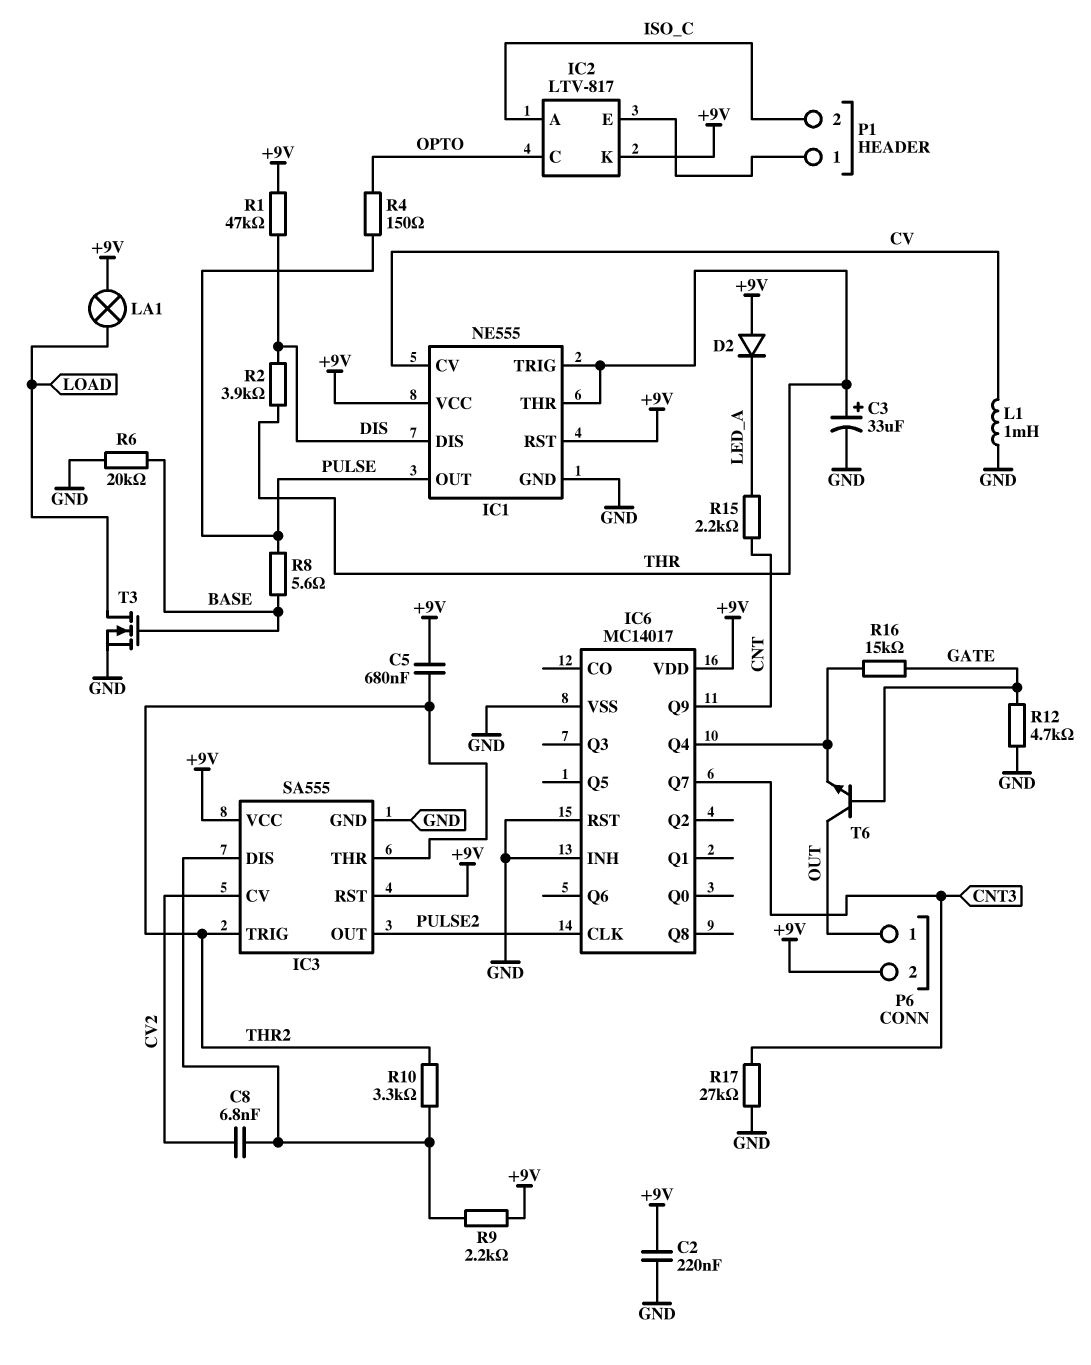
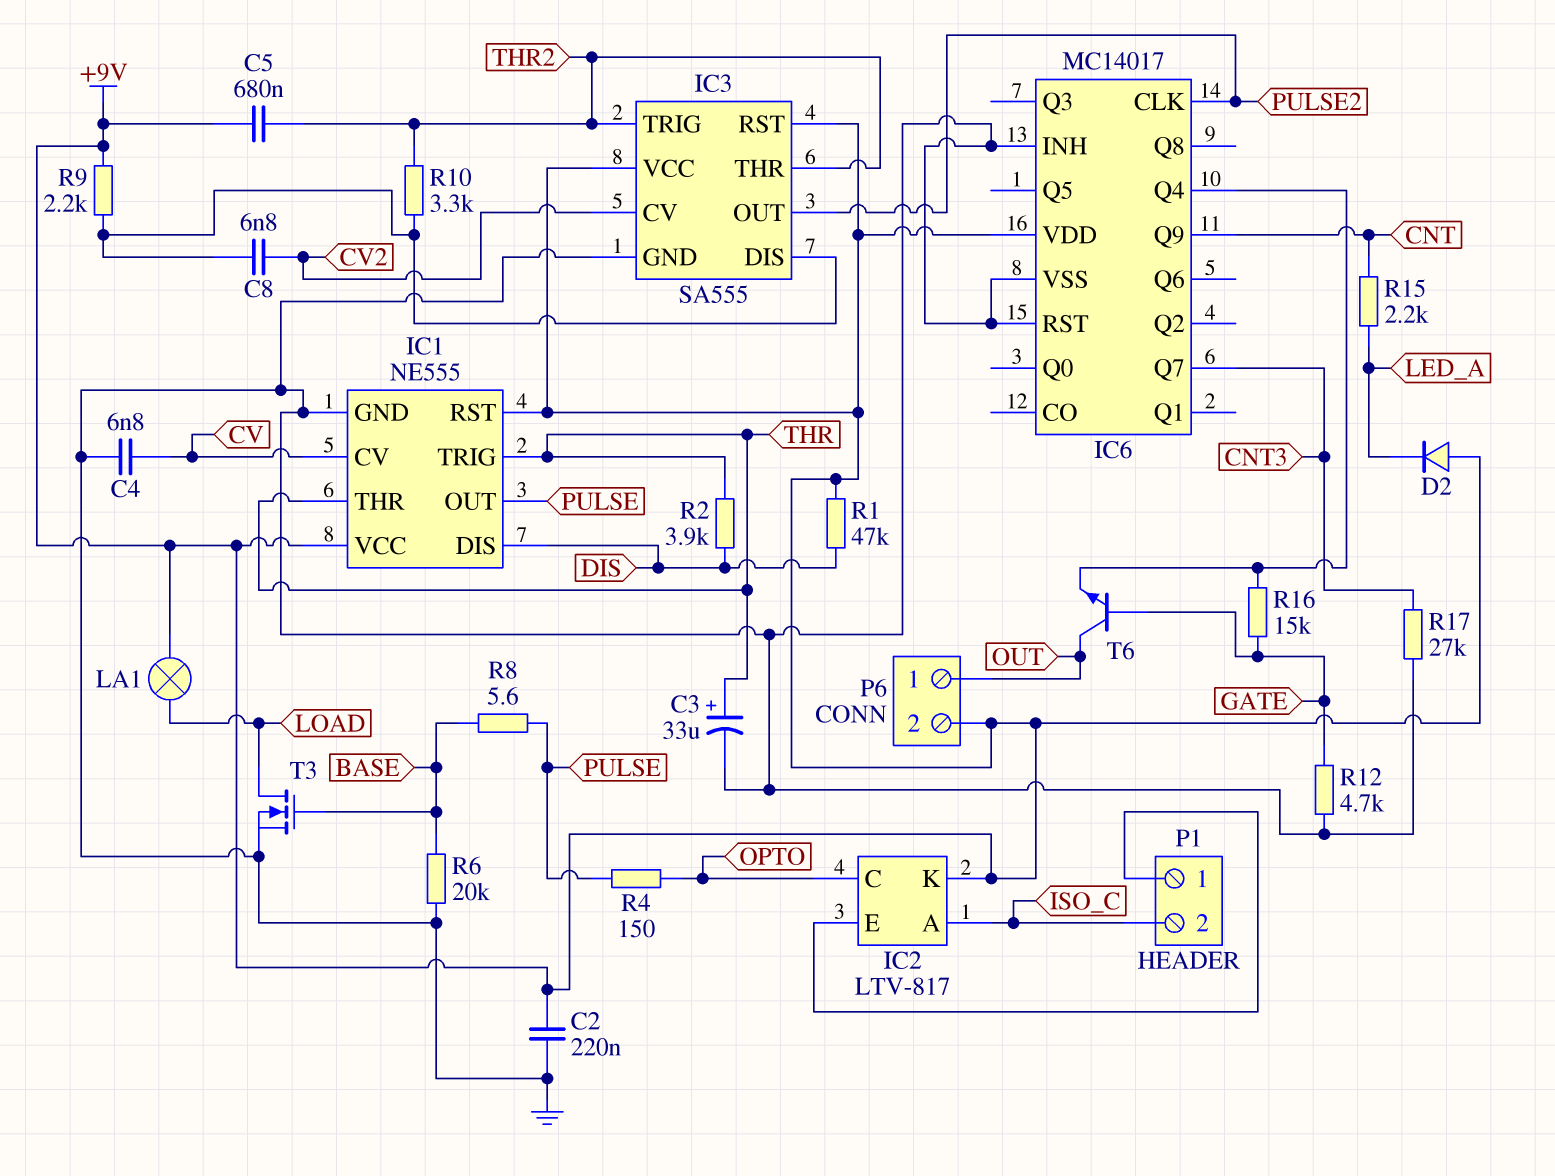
C4: none -> 6.8nF (CV, GND)
L1: 1mH (CV, GND) -> none

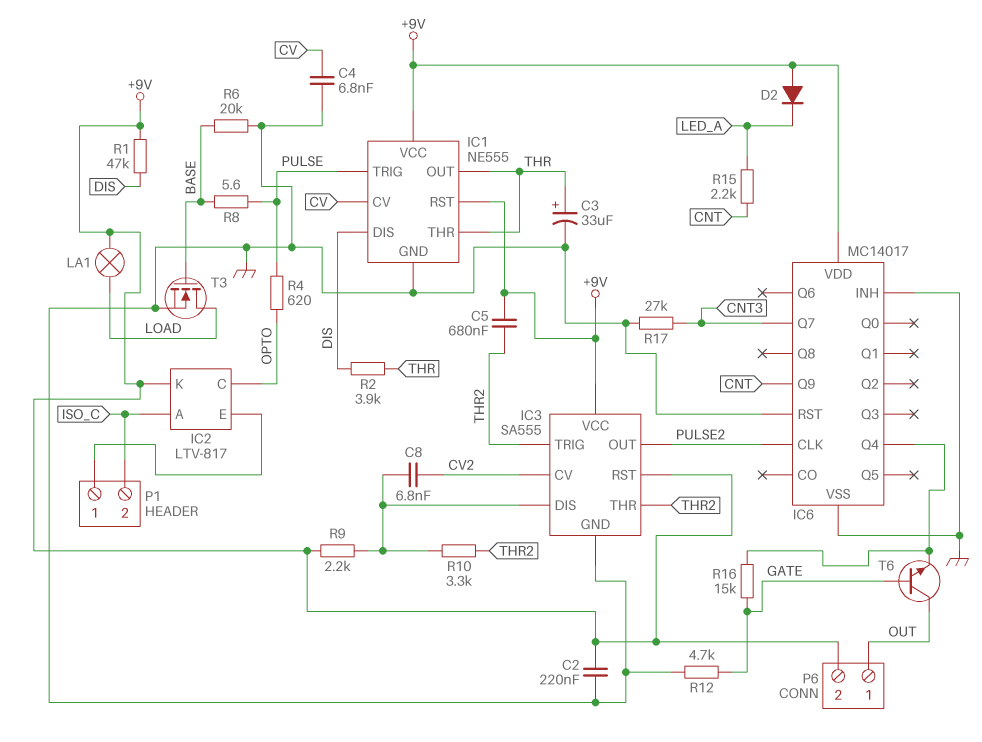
IC1 pin OUT: PULSE -> THR
IC1 pin TRIG: THR -> PULSE
R4: 150 (OPTO, PULSE) -> 620 (OPTO, PULSE)

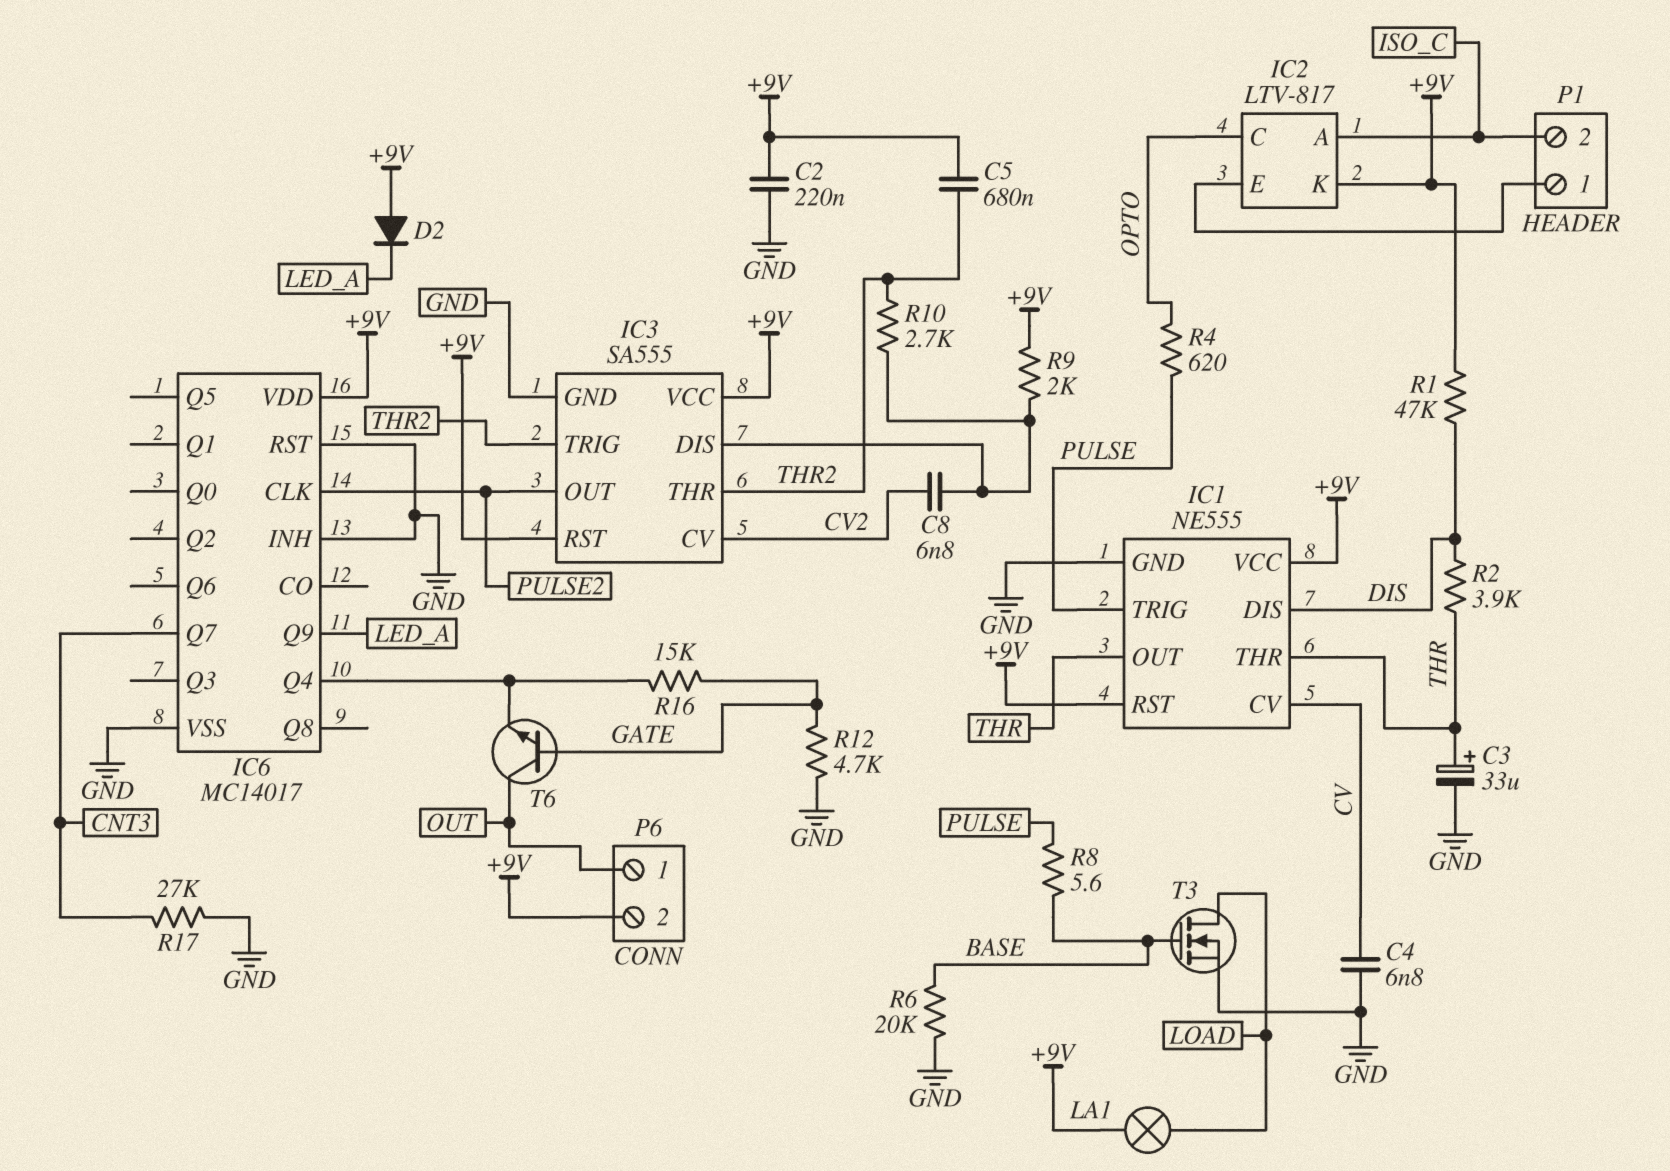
IC6 pin Q9: CNT -> LED_A
R9: 2.2k (+9V, IC3/DIS) -> 2k (+9V, IC3/DIS)
R10: 3.3k (IC3/DIS, THR2) -> 2.7k (IC3/DIS, THR2)
R15: 2.2k (CNT, LED_A) -> none

